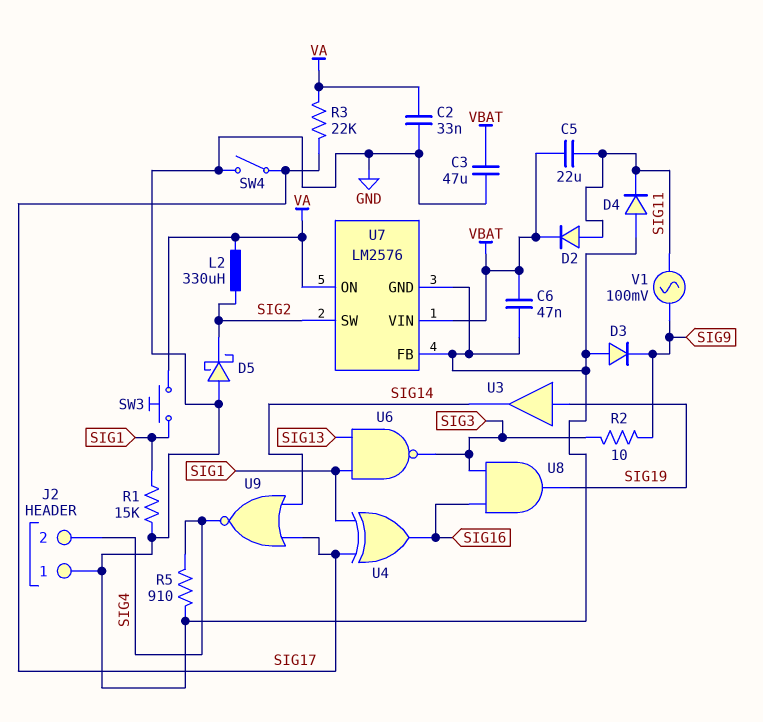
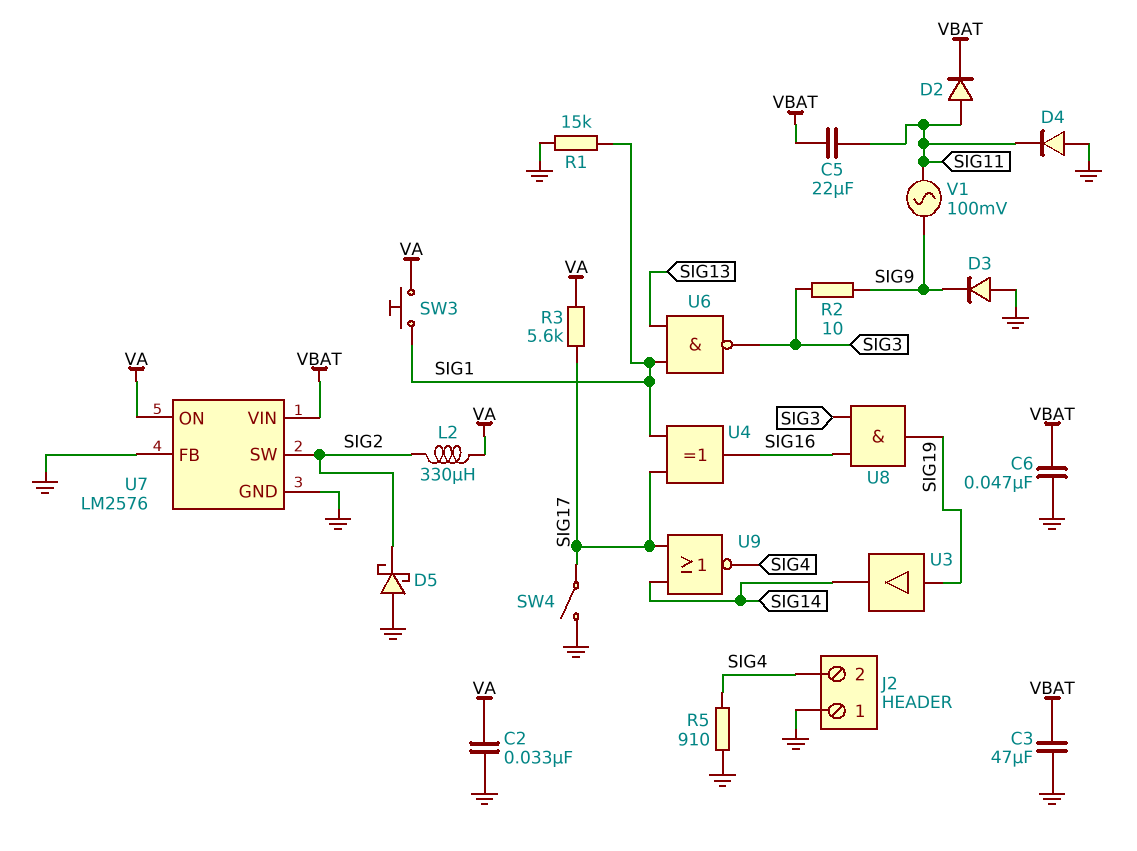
R3: 22k (SIG17, VA) -> 5.6k (SIG17, VA)

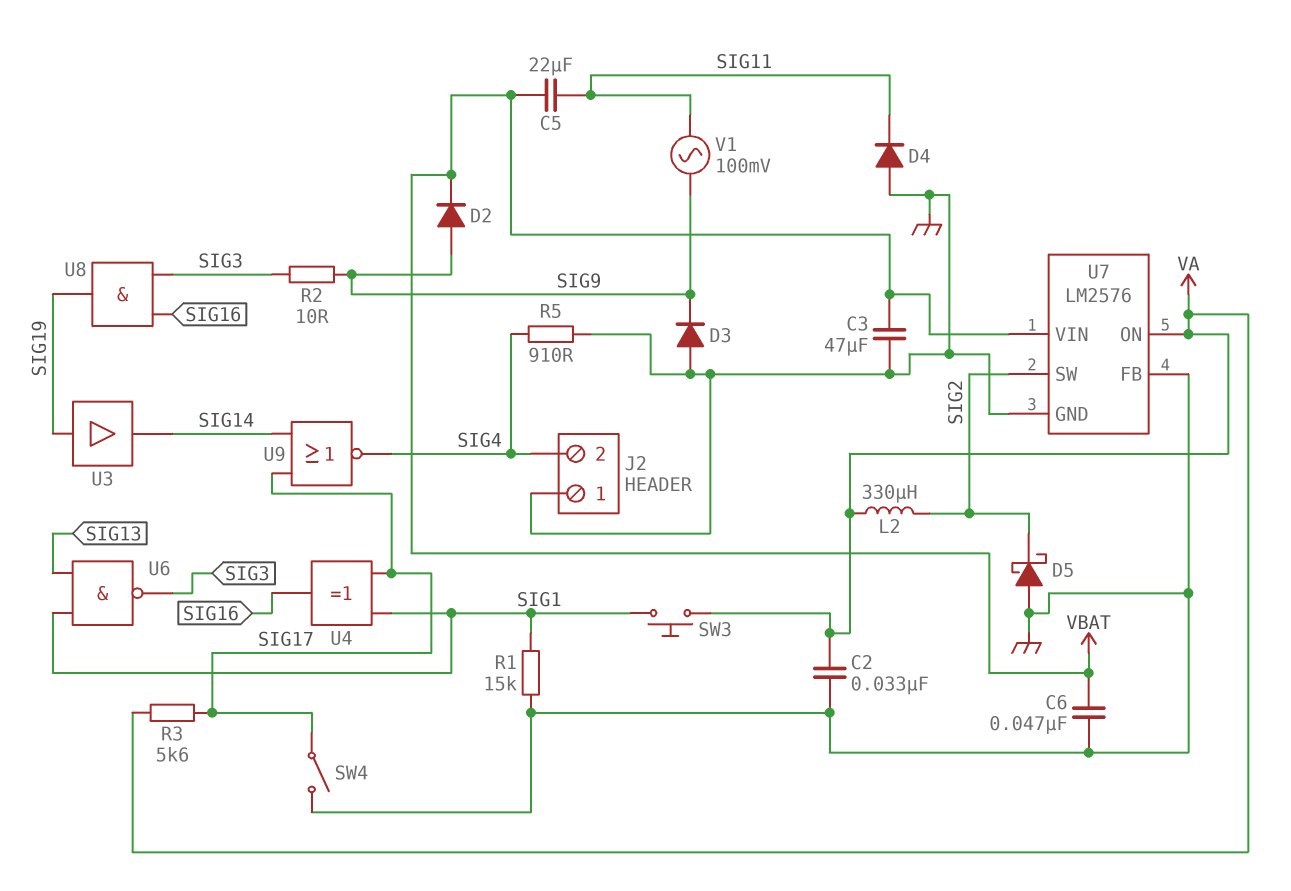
D2: diode (A SIG11, K VBAT) -> diode (A SIG9, K VBAT)

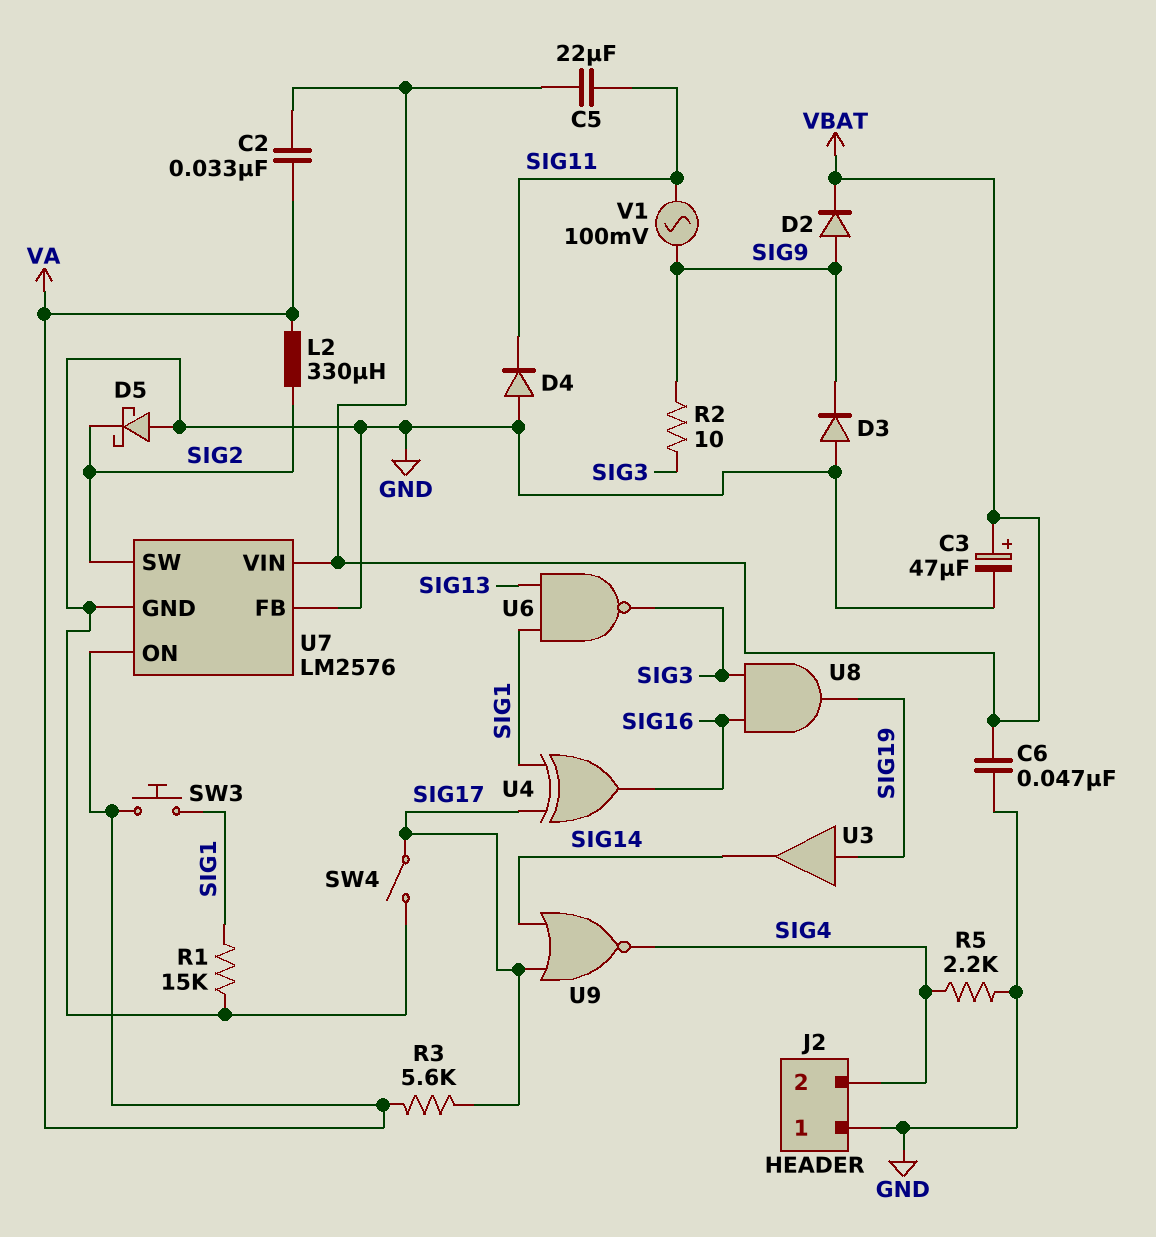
C2: 33nF (GND, VA) -> 33nF (VA, VBAT)
C3: 47uF (GND, VBAT) -> 47uF (plus VBAT, minus GND)
R5: 910 (GND, SIG4) -> 2.2k (GND, SIG4)

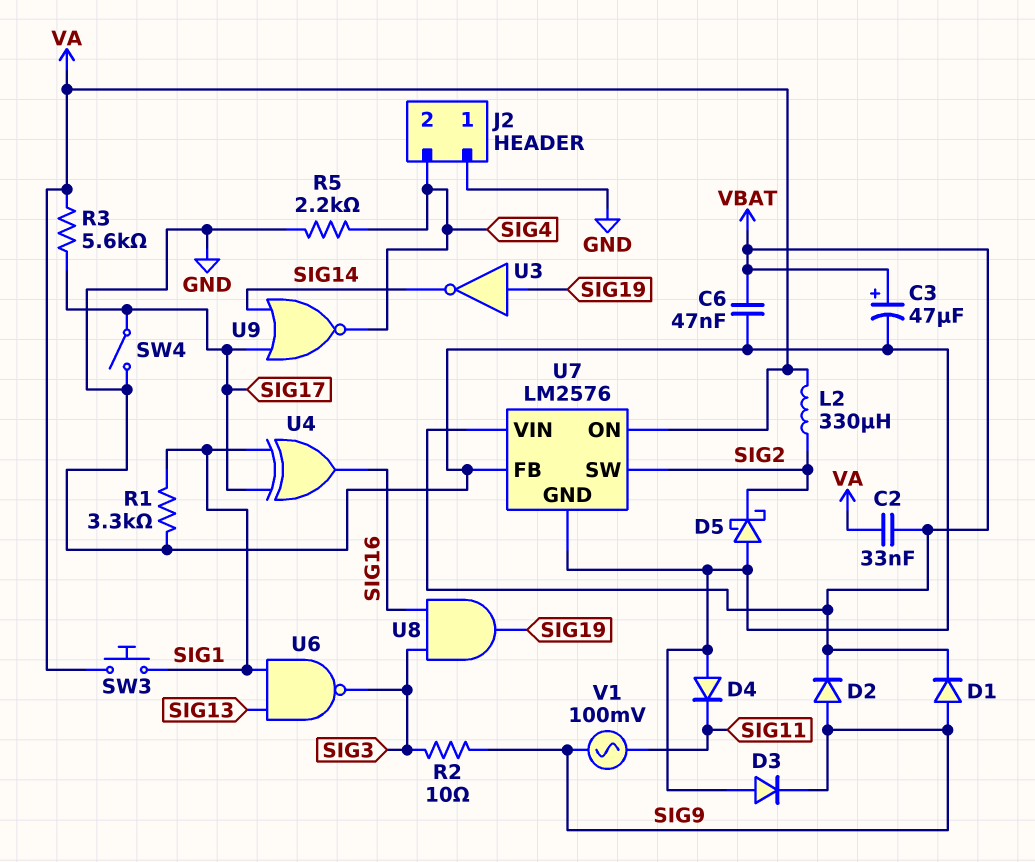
C5: 22uF (SIG11, VBAT) -> none
D1: none -> diode (A SIG9, K VBAT)
R1: 15k (GND, SIG1) -> 3.3k (GND, SIG1)
U3: buffer (in SIG19, out SIG14) -> NOT (in SIG19, out SIG14)

